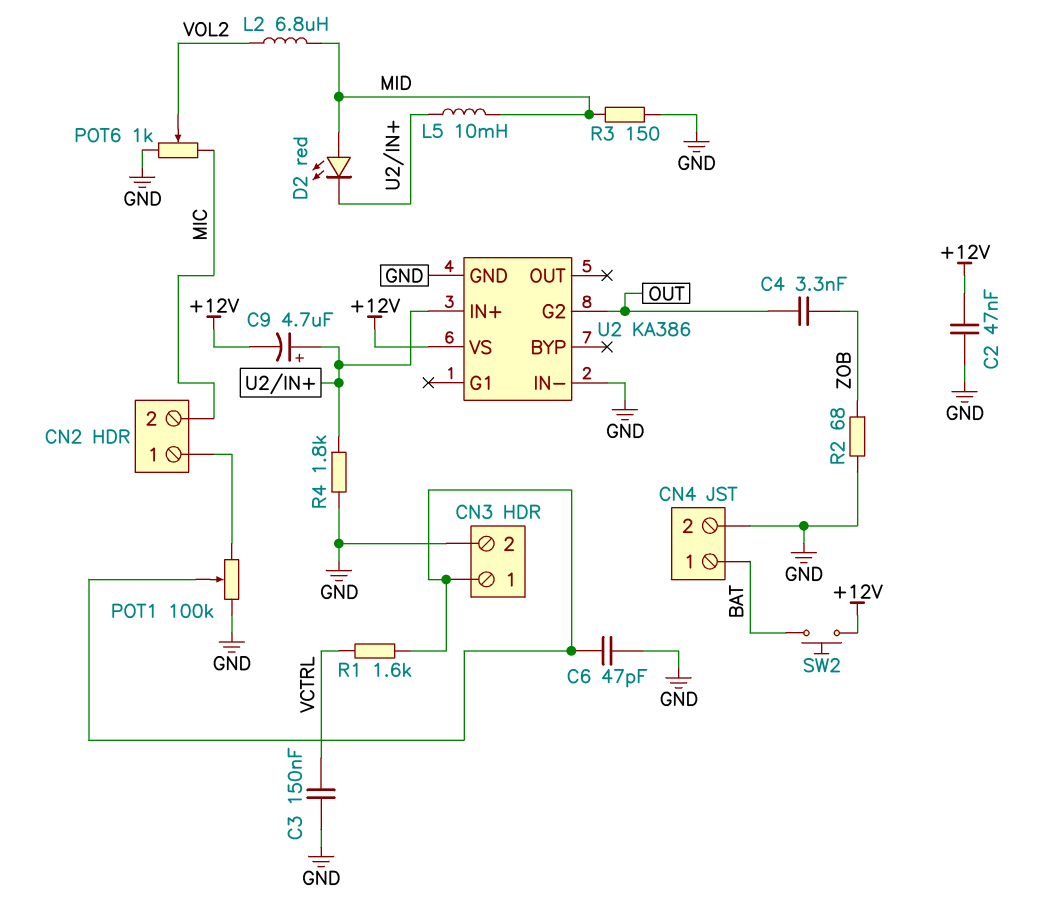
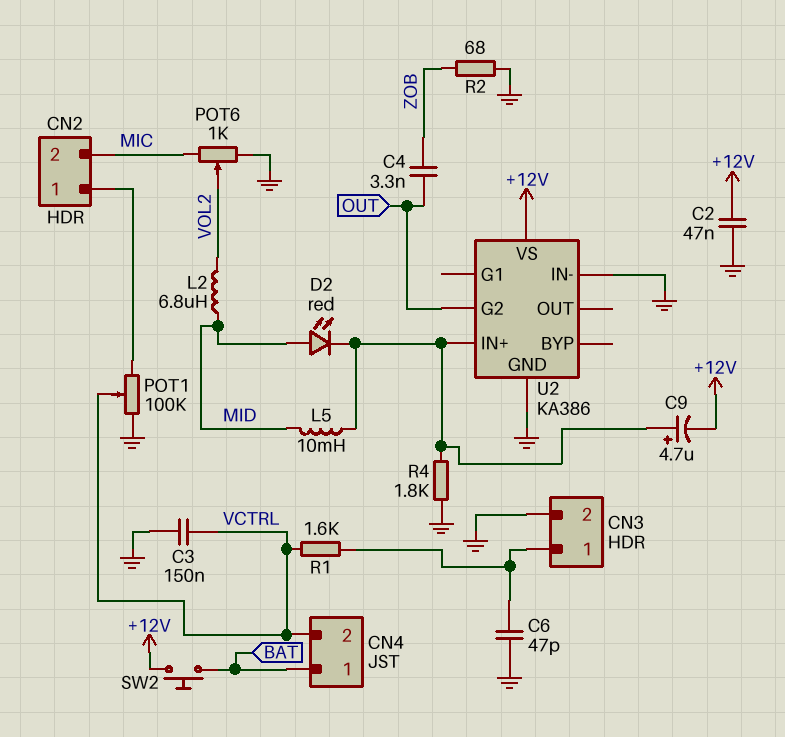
CN4 pin 2: GND -> VCTRL
POT1: 100k (CN2/1, GND, wiper CN3/1) -> 100k (CN2/1, GND, wiper VCTRL)
R3: 150 (GND, MID) -> none

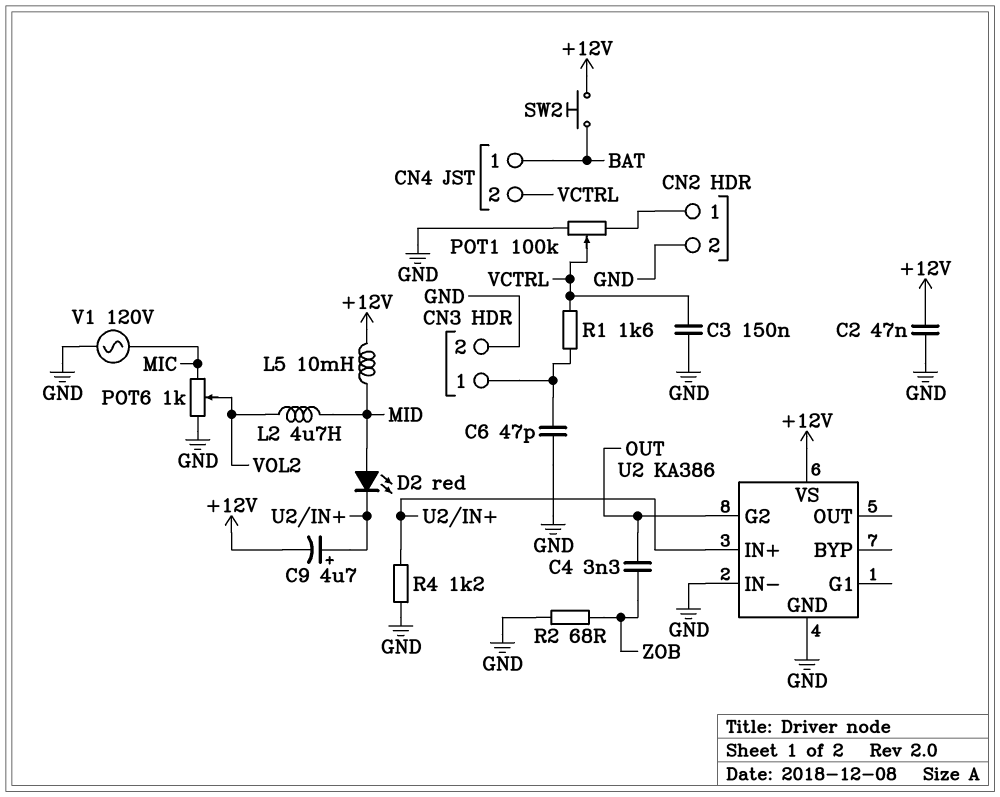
CN2 pin 2: MIC -> GND
L2: 6.8uH (MID, VOL2) -> 4.7uH (MID, VOL2)
L5: 10mH (MID, U2/IN+) -> 10mH (+12V, MID)
R4: 1.8k (GND, U2/IN+) -> 1.2k (GND, U2/IN+)
V1: none -> AC 120V (GND, MIC)

